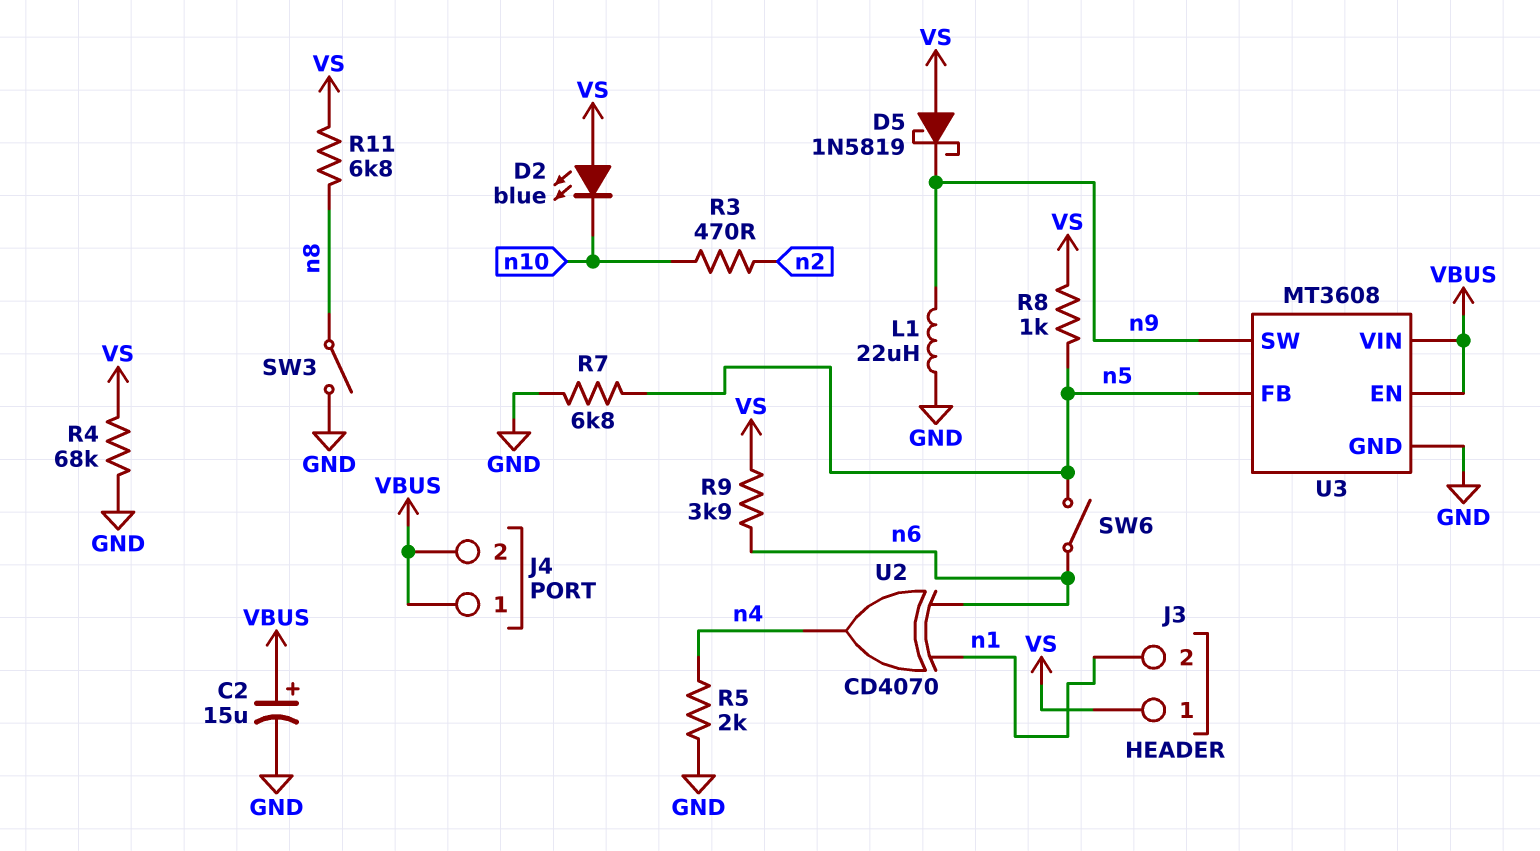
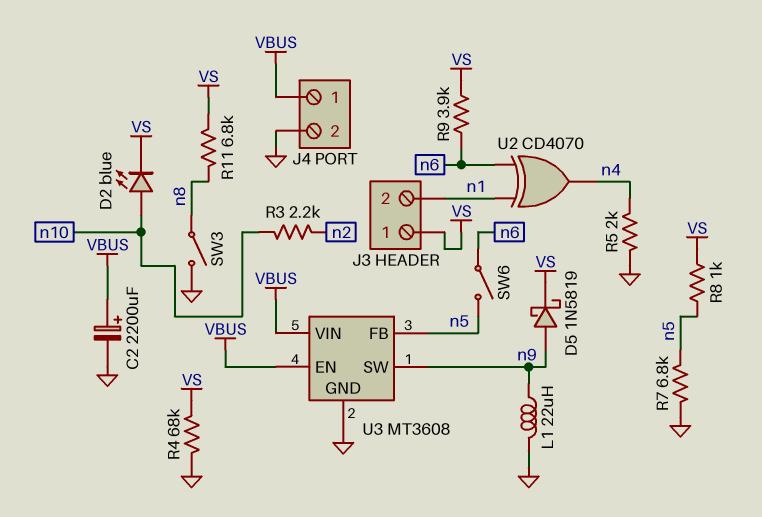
C2: 15uF (plus VBUS, minus GND) -> 2200uF (plus VBUS, minus GND)
D2: LED blue (A VS, K n10) -> LED blue (A n10, K VS)
D5: schottky 1N5819 (A VS, K n9) -> schottky 1N5819 (A n9, K VS)
J4 pin 2: VBUS -> GND
R3: 470 (n2, n10) -> 2.2k (n2, n10)

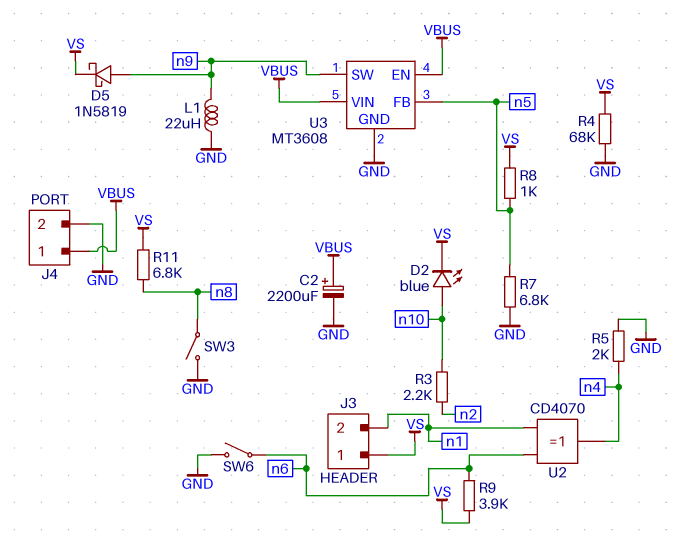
SW6: switch (n5, n6) -> switch (GND, n6)

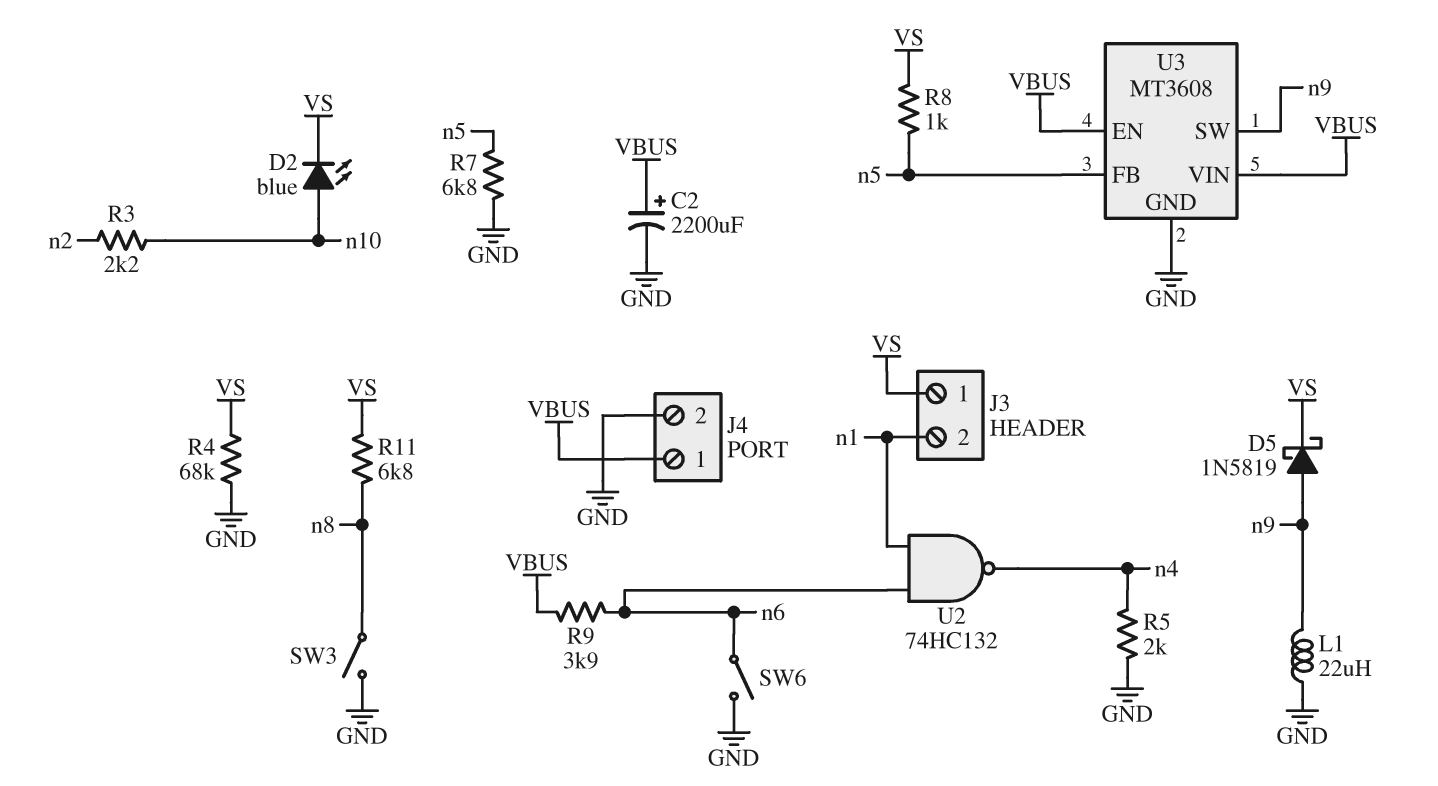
R9: 3.9k (VS, n6) -> 3.9k (VBUS, n6)
U2: XOR CD4070 (in n1, in n6, out n4) -> NAND 74HC132 (in n1, in n6, out n4)

